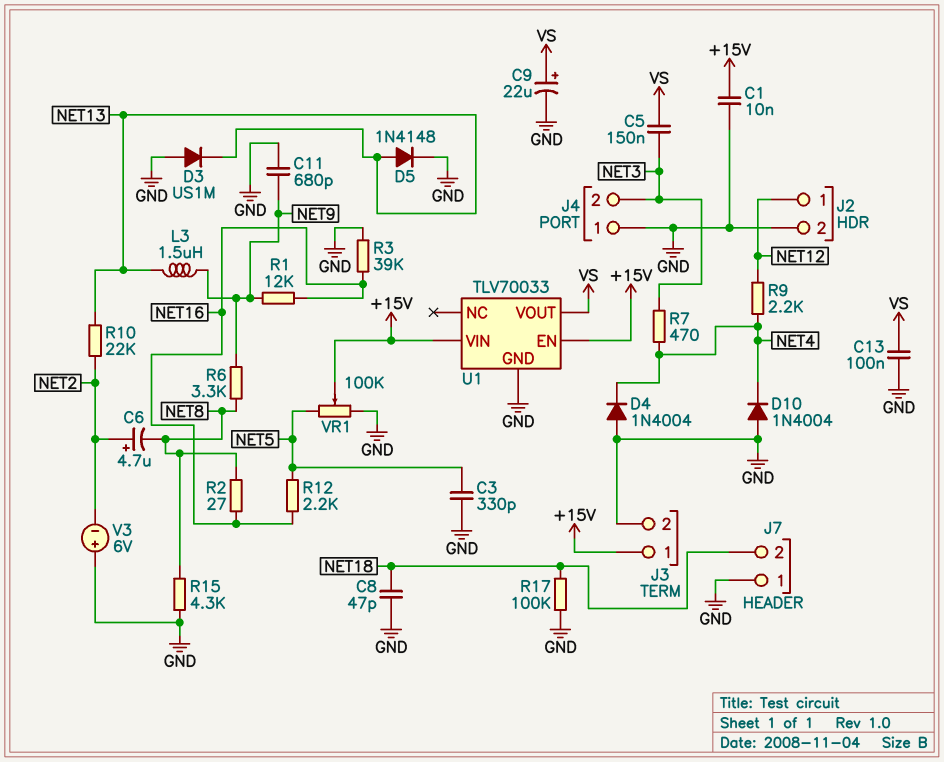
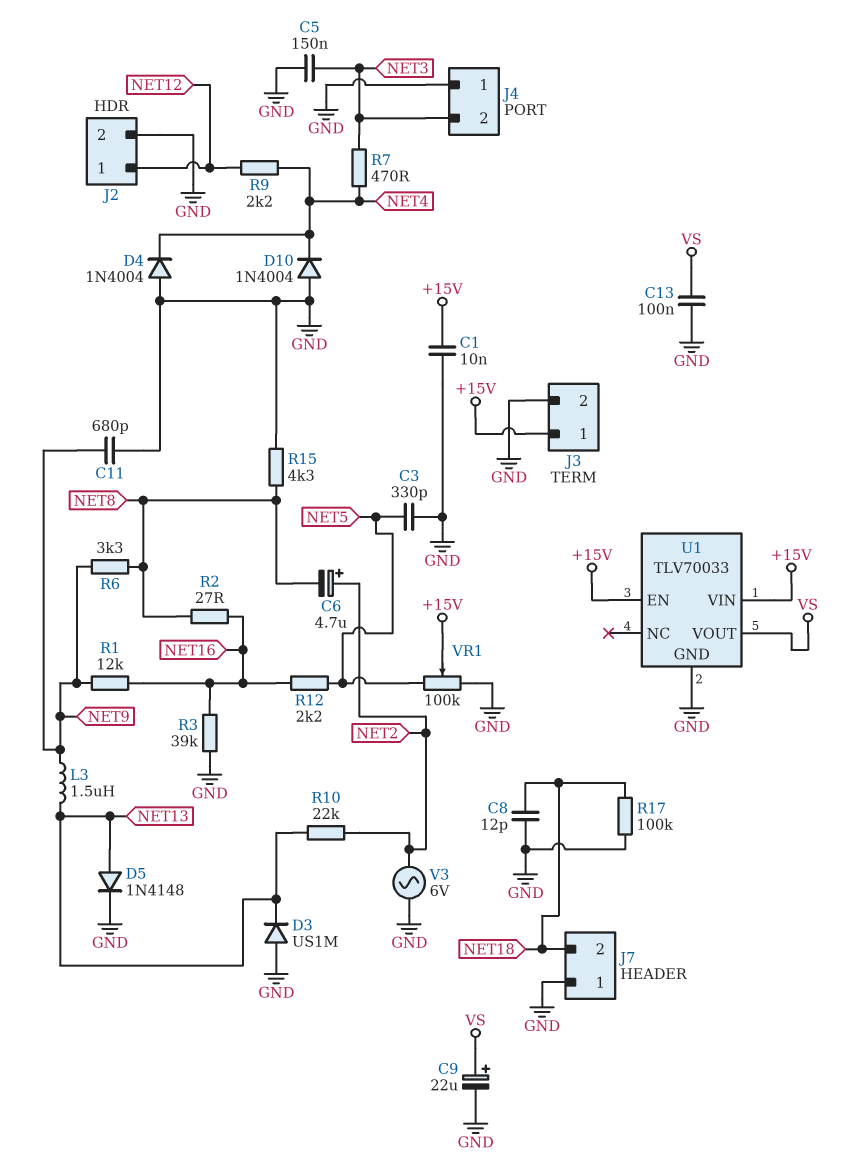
C5: 150nF (NET3, VS) -> 150nF (GND, NET3)
C8: 47pF (GND, NET18) -> 12pF (GND, NET18)
V3: 6V (plus GND, minus NET2) -> AC 6V (GND, NET2)

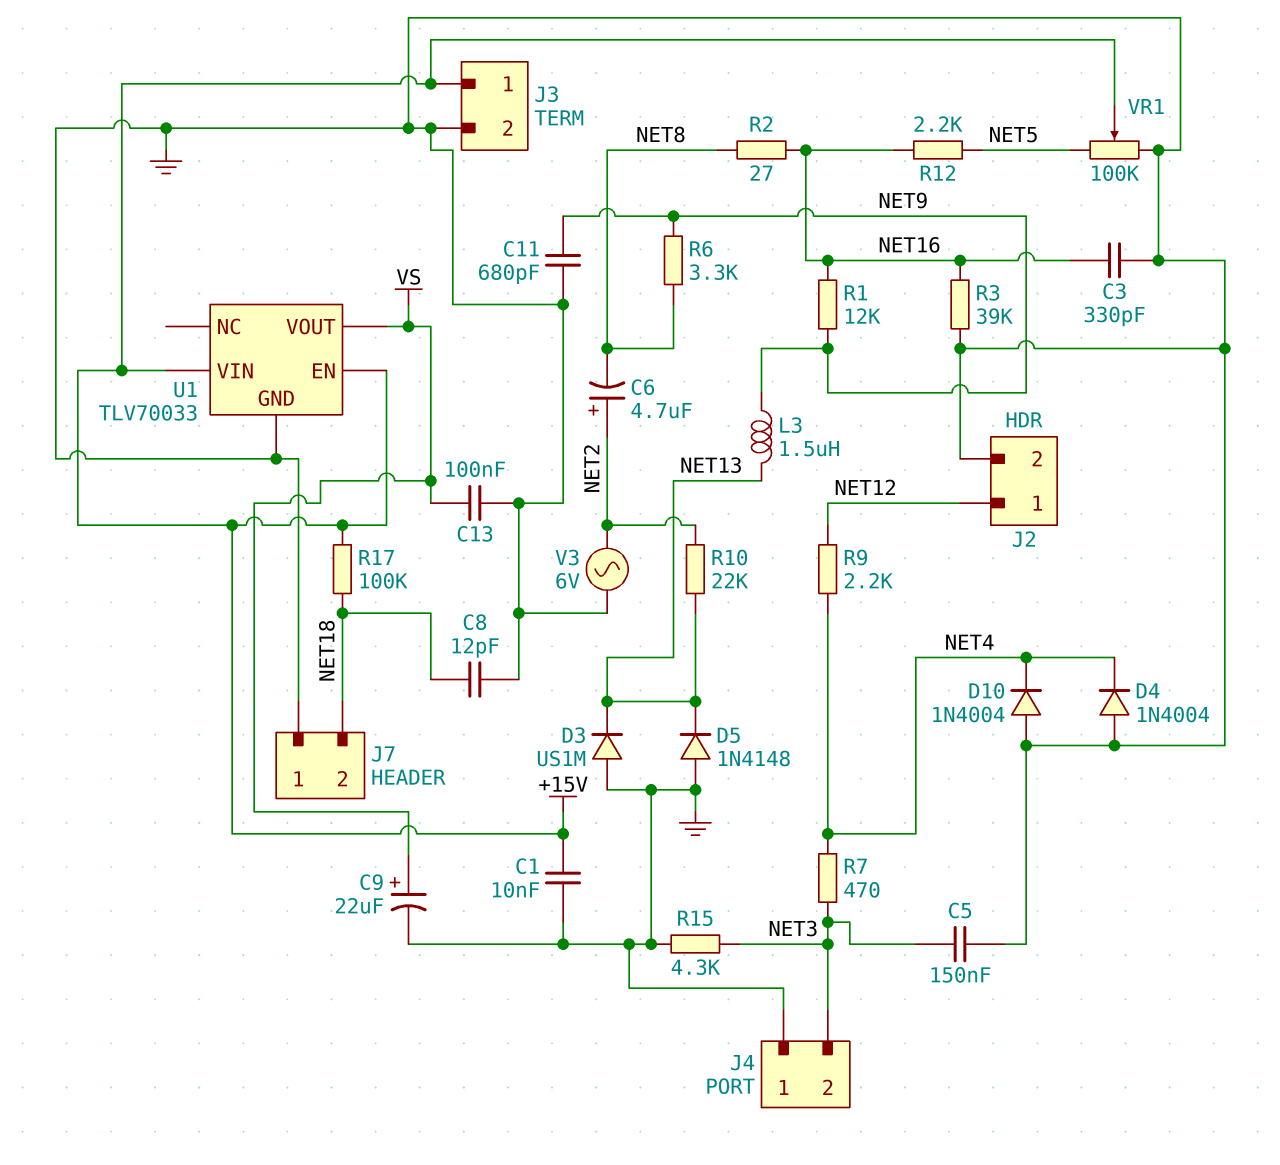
C3: 330pF (GND, NET5) -> 330pF (GND, NET16)
D5: diode 1N4148 (A NET13, K GND) -> diode 1N4148 (A GND, K NET13)
R15: 4.3k (GND, NET8) -> 4.3k (GND, NET3)
R17: 100k (GND, NET18) -> 100k (+15V, NET18)

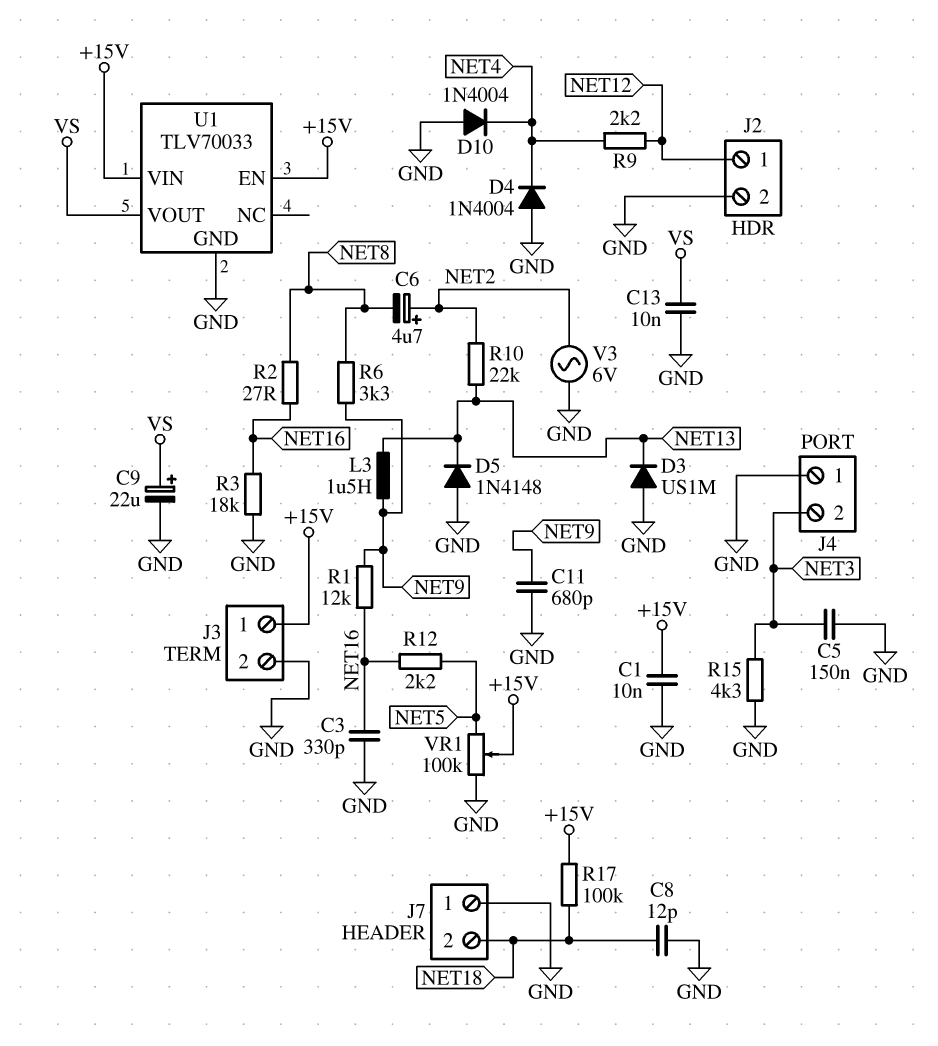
C13: 100nF (GND, VS) -> 10nF (GND, VS)
R3: 39k (GND, NET16) -> 18k (GND, NET16)
R7: 470 (NET3, NET4) -> none

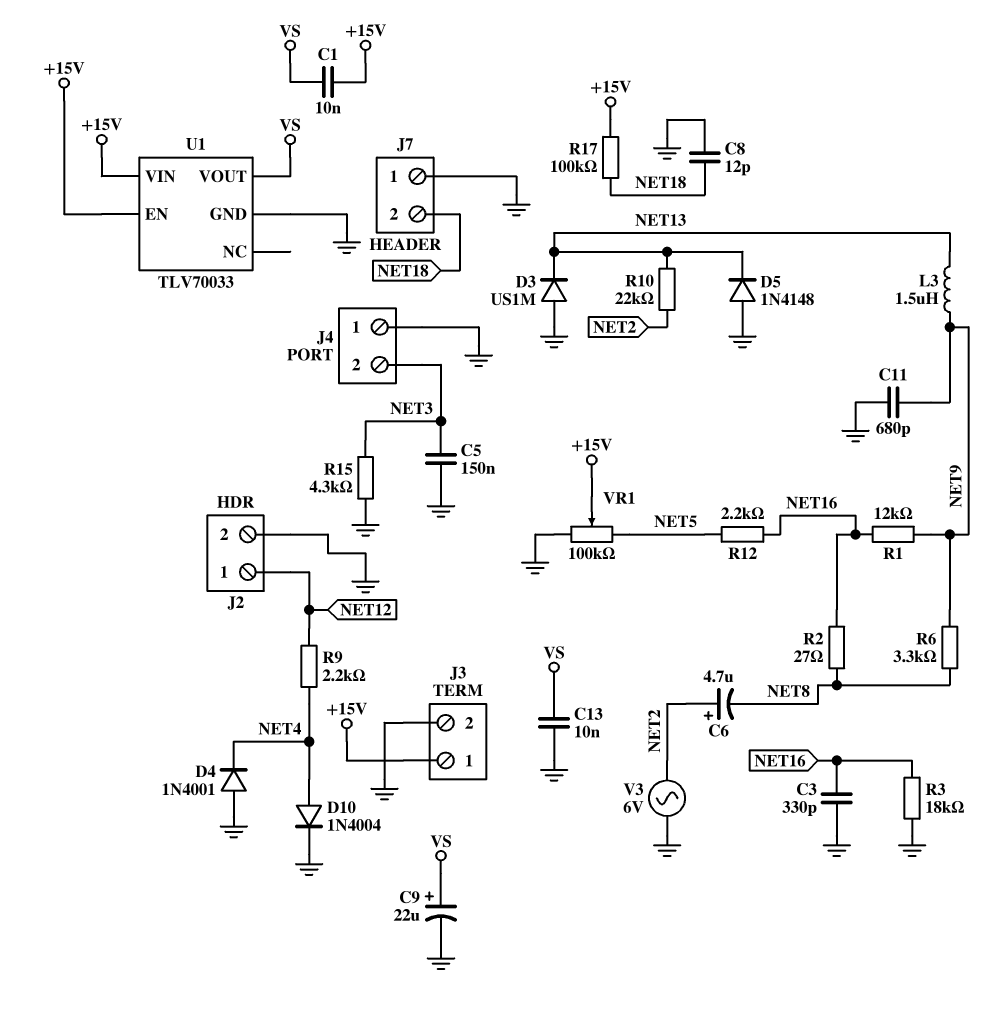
C1: 10nF (+15V, GND) -> 10nF (+15V, VS)
D4: diode 1N4004 (A GND, K NET4) -> diode 1N4001 (A GND, K NET4)
D10: diode 1N4004 (A GND, K NET4) -> diode 1N4004 (A NET4, K GND)

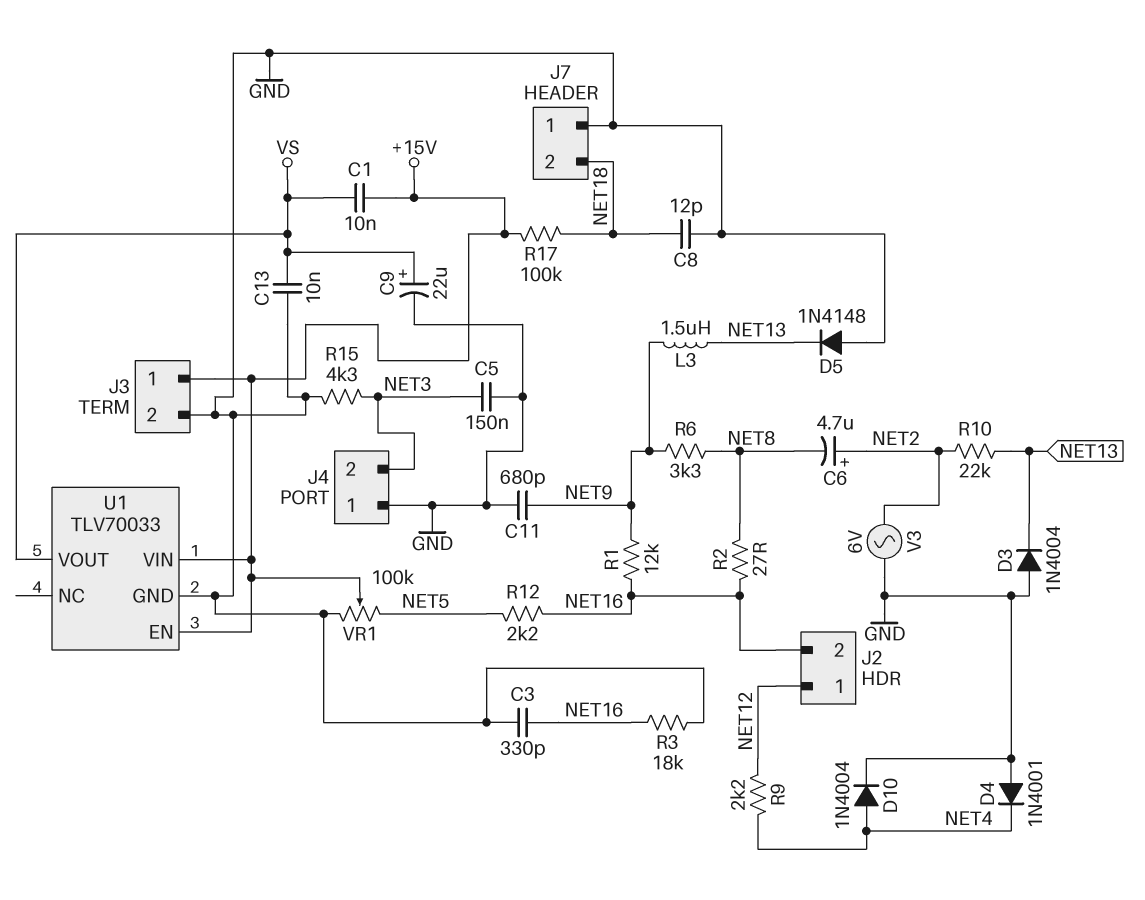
D3: diode US1M (A GND, K NET13) -> diode 1N4004 (A GND, K NET13)
J2 pin 2: GND -> NET16

